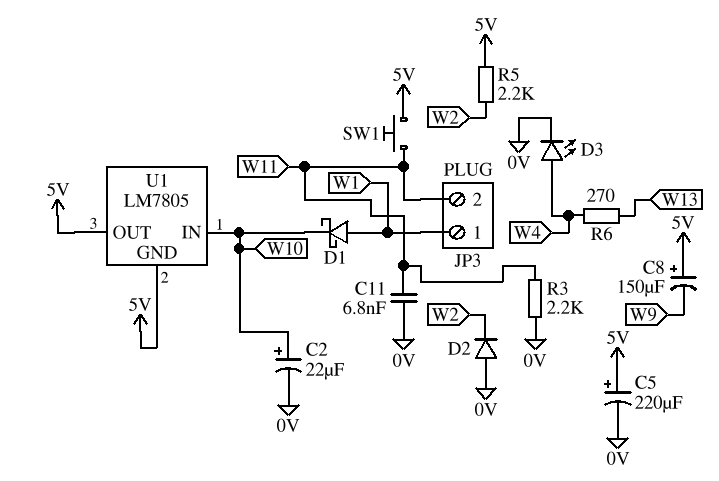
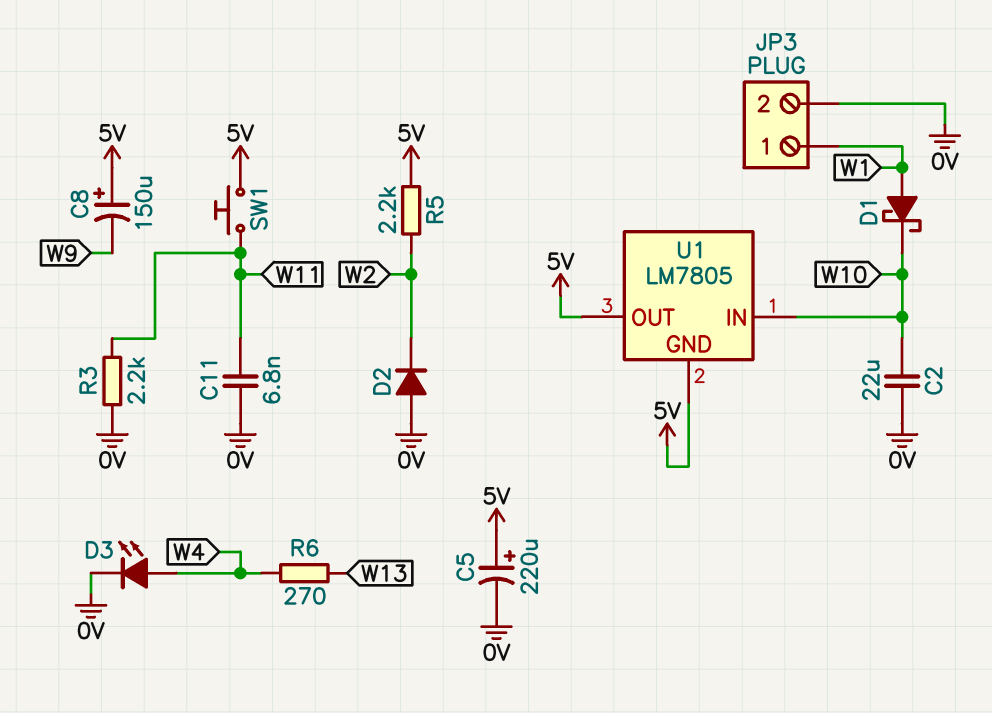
C2: 22uF (plus W10, minus 0V) -> 22uF (0V, W10)
JP3 pin 2: W11 -> 0V

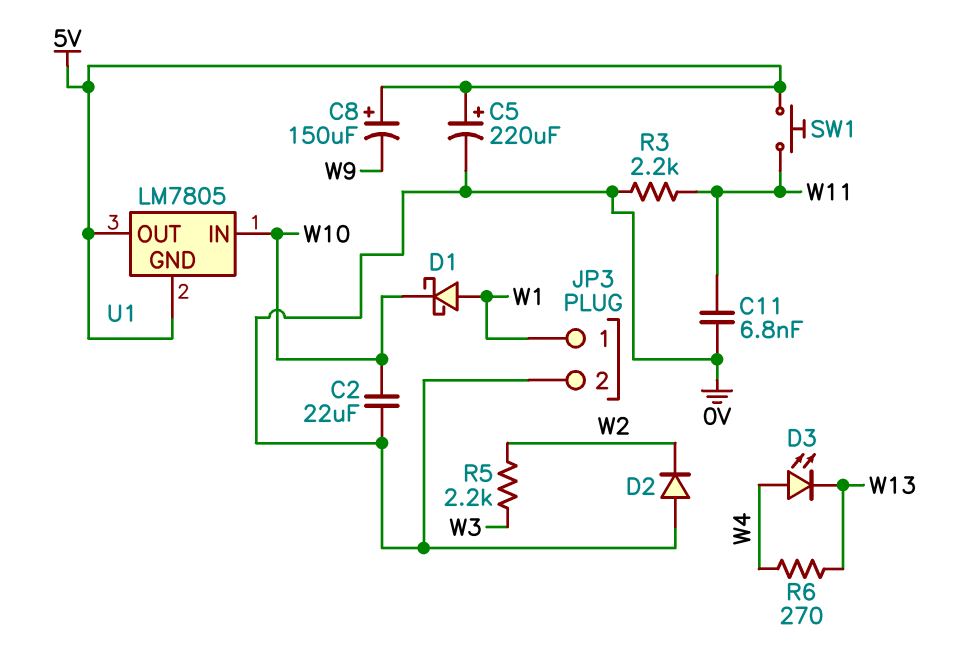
D3: LED (A W4, K 0V) -> LED (A W4, K W13)
R5: 2.2k (5V, W2) -> 2.2k (W2, W3)

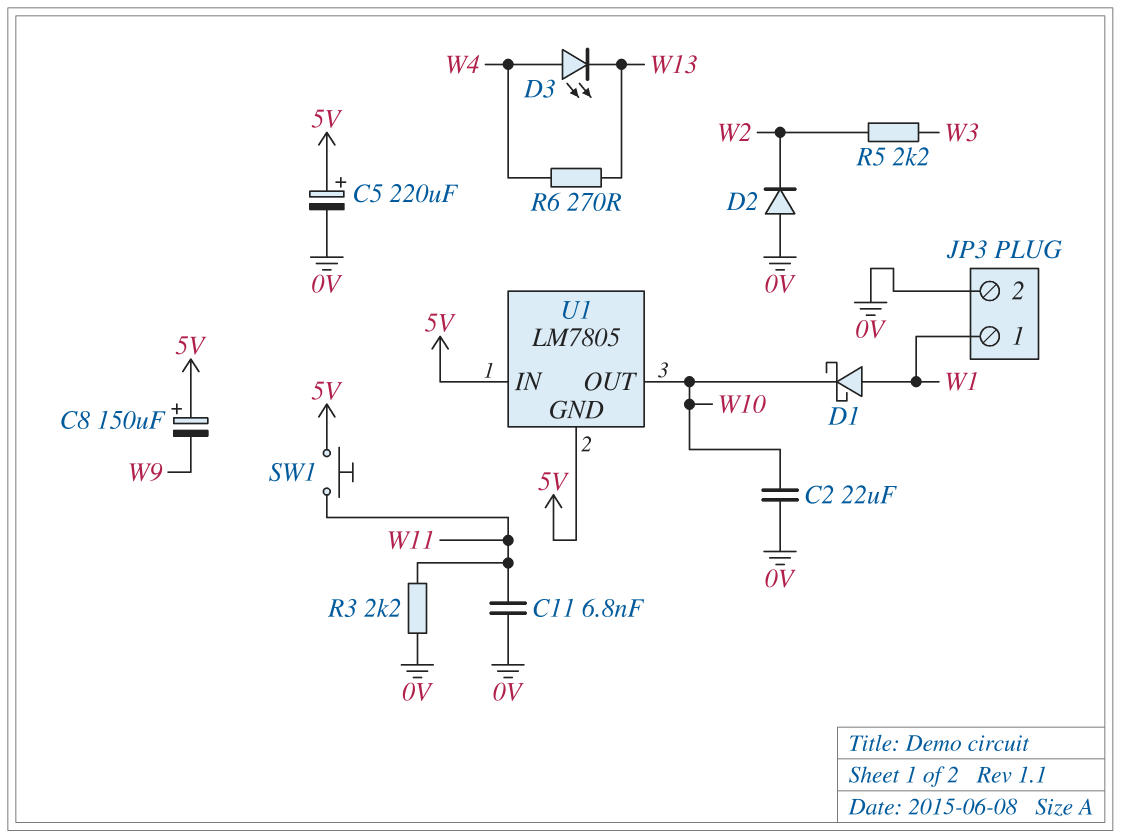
U1 pin IN: W10 -> 5V
U1 pin OUT: 5V -> W10

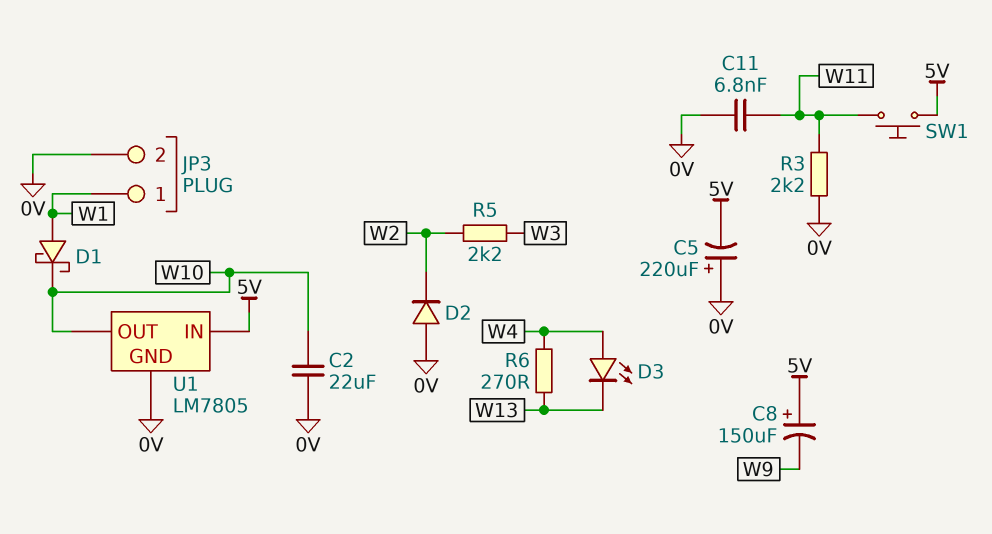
C5: 220uF (plus 5V, minus 0V) -> 220uF (plus 0V, minus 5V)
U1 pin GND: 5V -> 0V

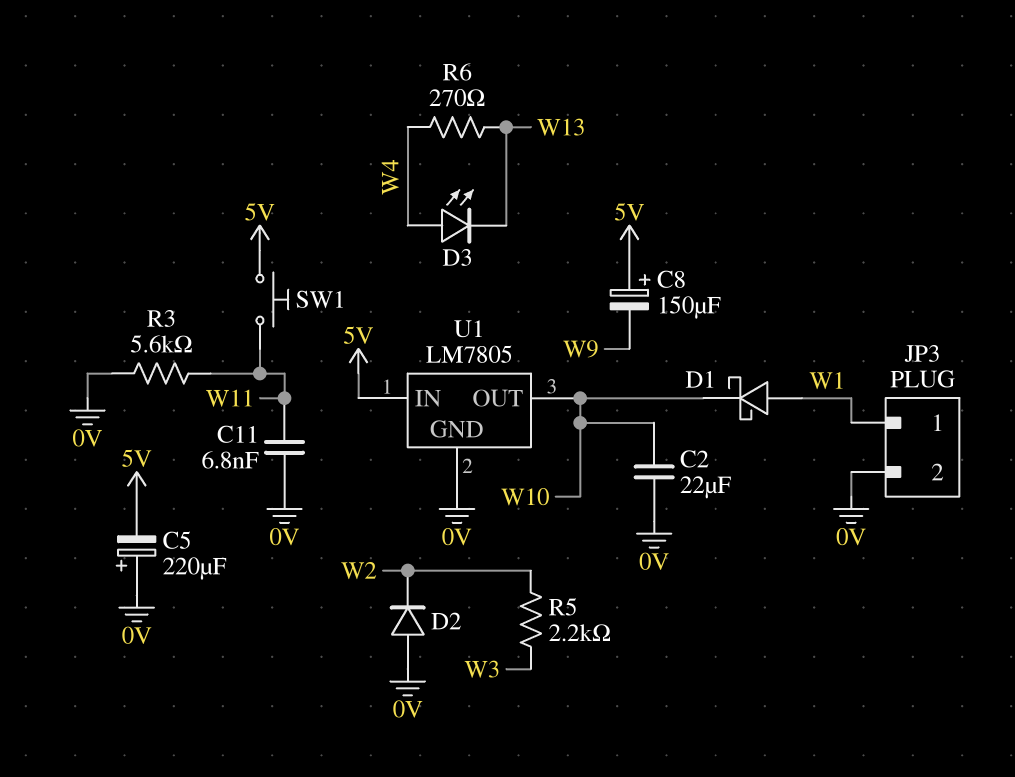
R3: 2.2k (0V, W11) -> 5.6k (0V, W11)

